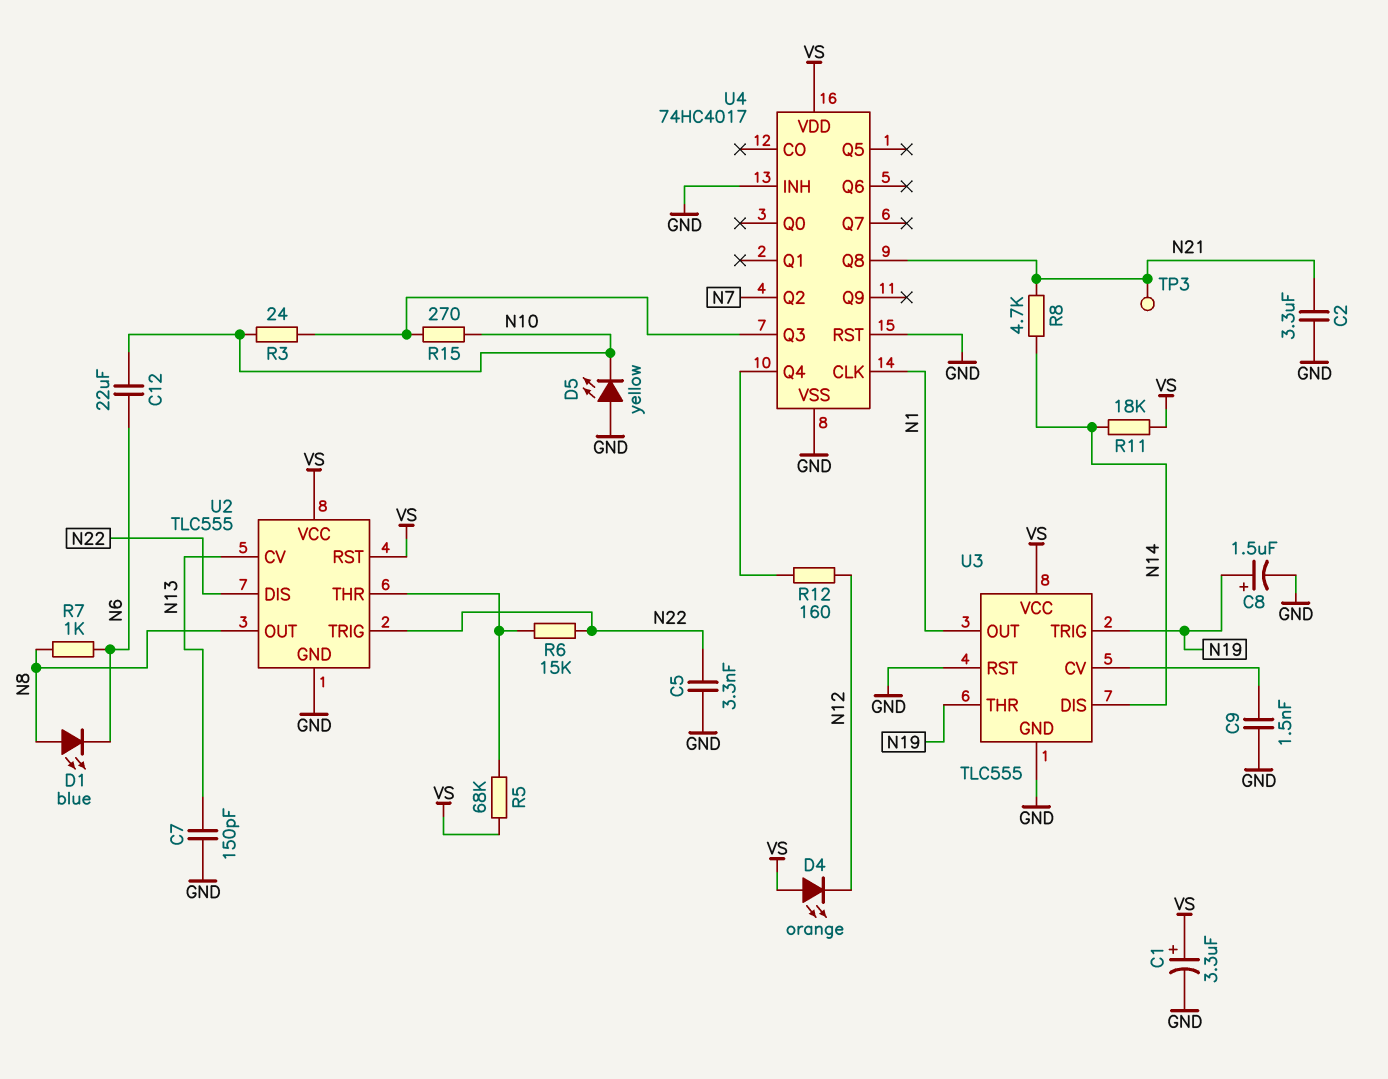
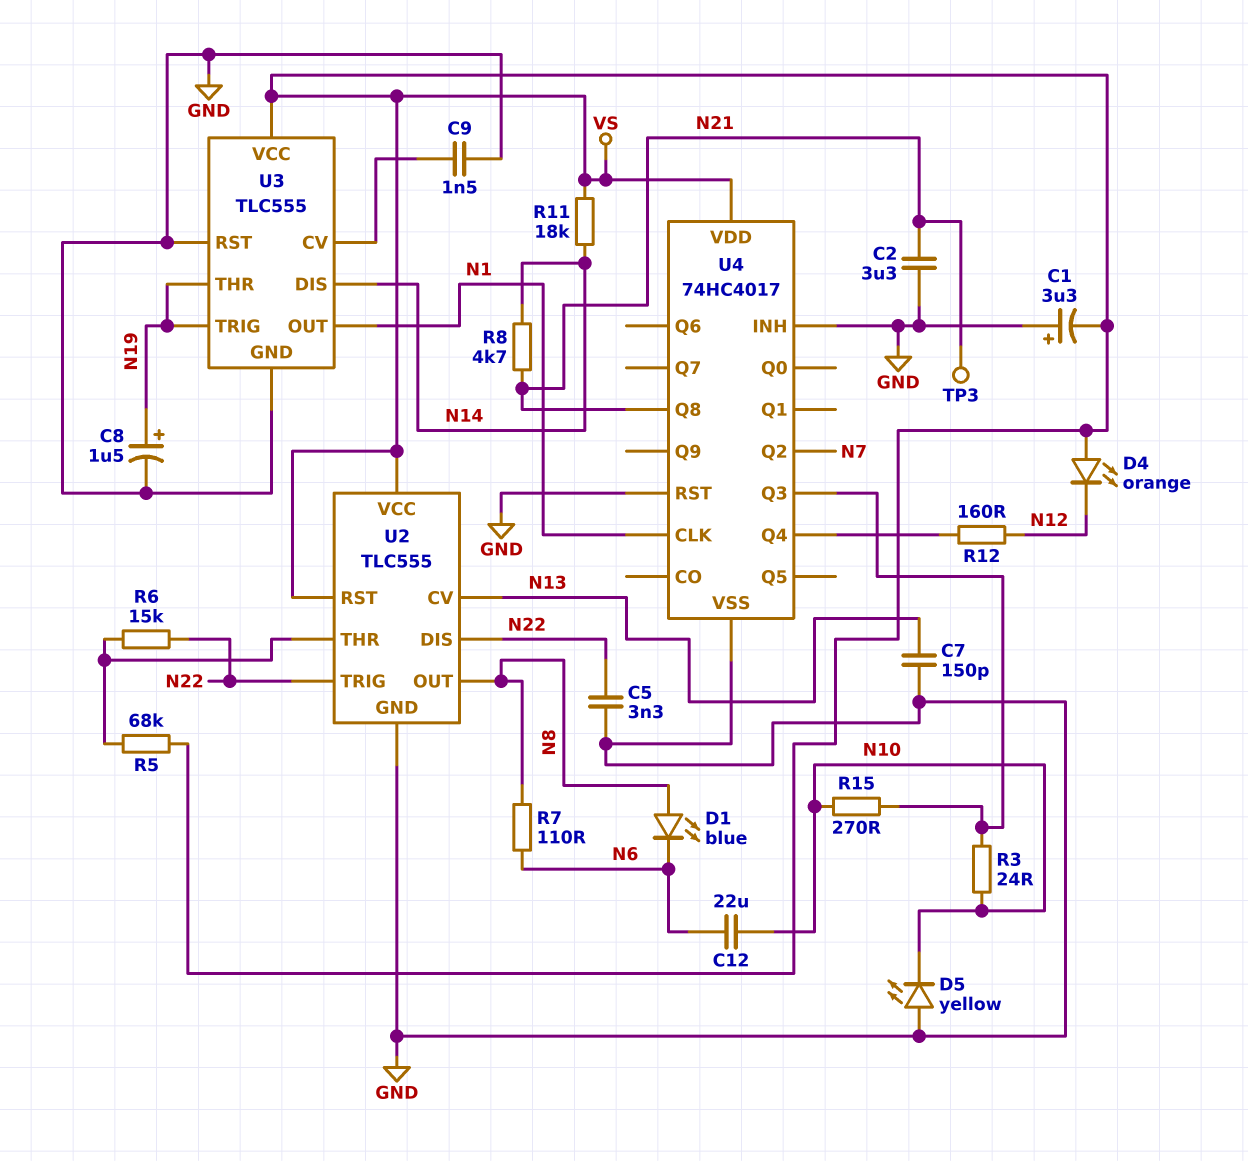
C1: 3.3uF (plus VS, minus GND) -> 3.3uF (plus GND, minus VS)
R7: 1k (N6, N8) -> 110 (N6, N8)

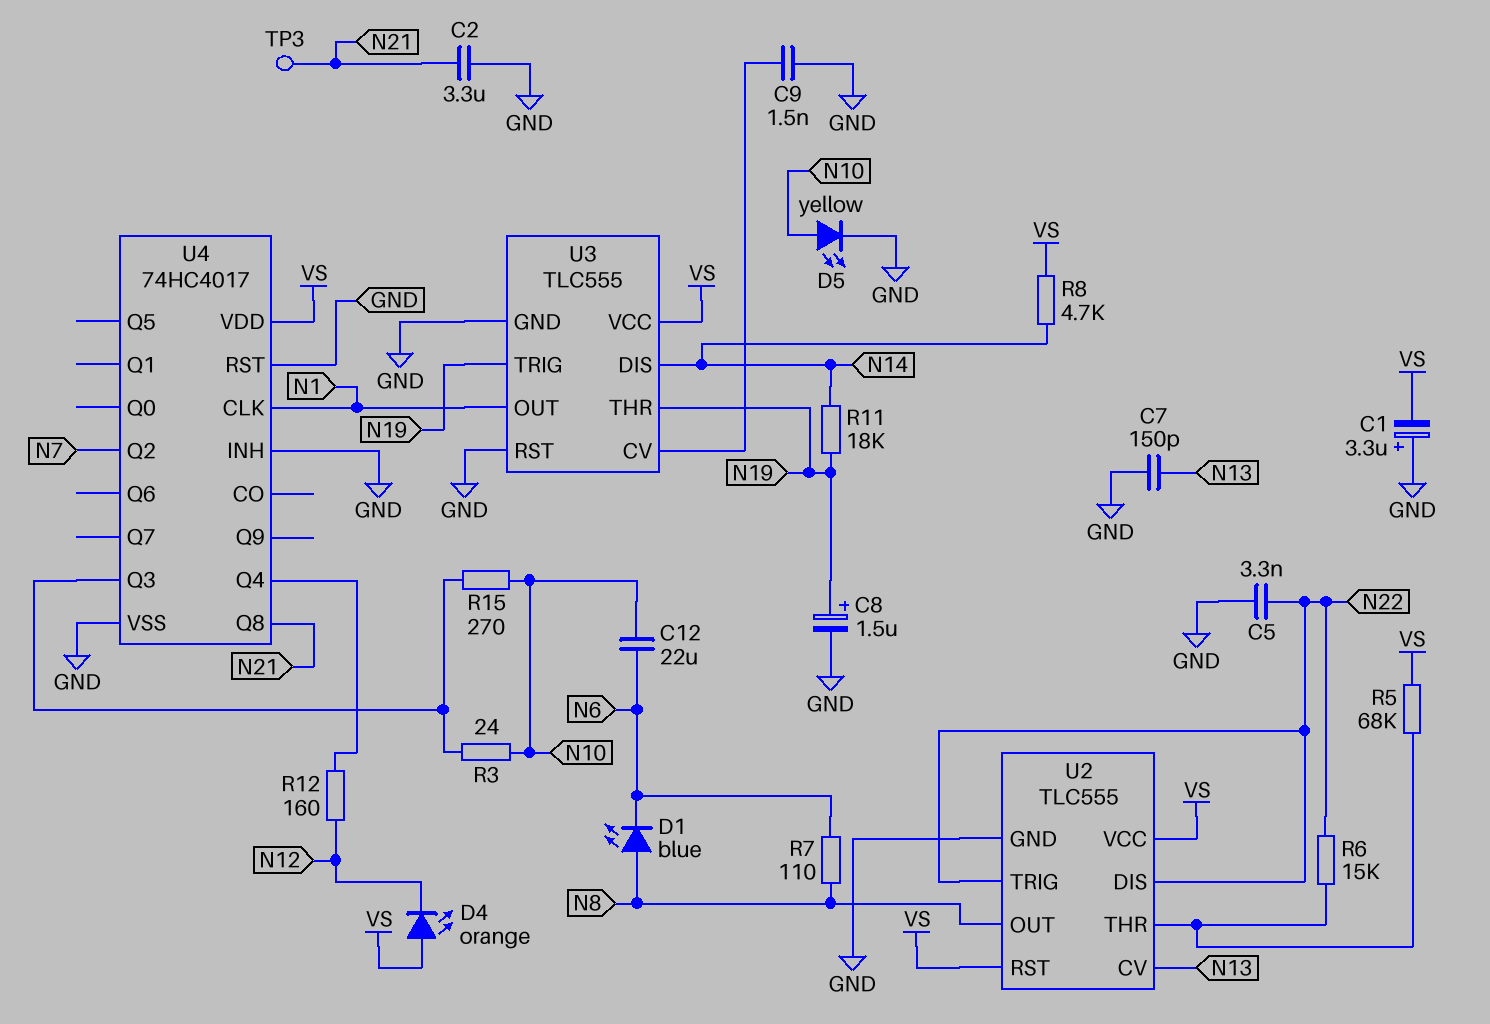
D5: LED yellow (A GND, K N10) -> LED yellow (A N10, K GND)
R8: 4.7k (N14, N21) -> 4.7k (N14, VS)
R11: 18k (N14, VS) -> 18k (N14, N19)

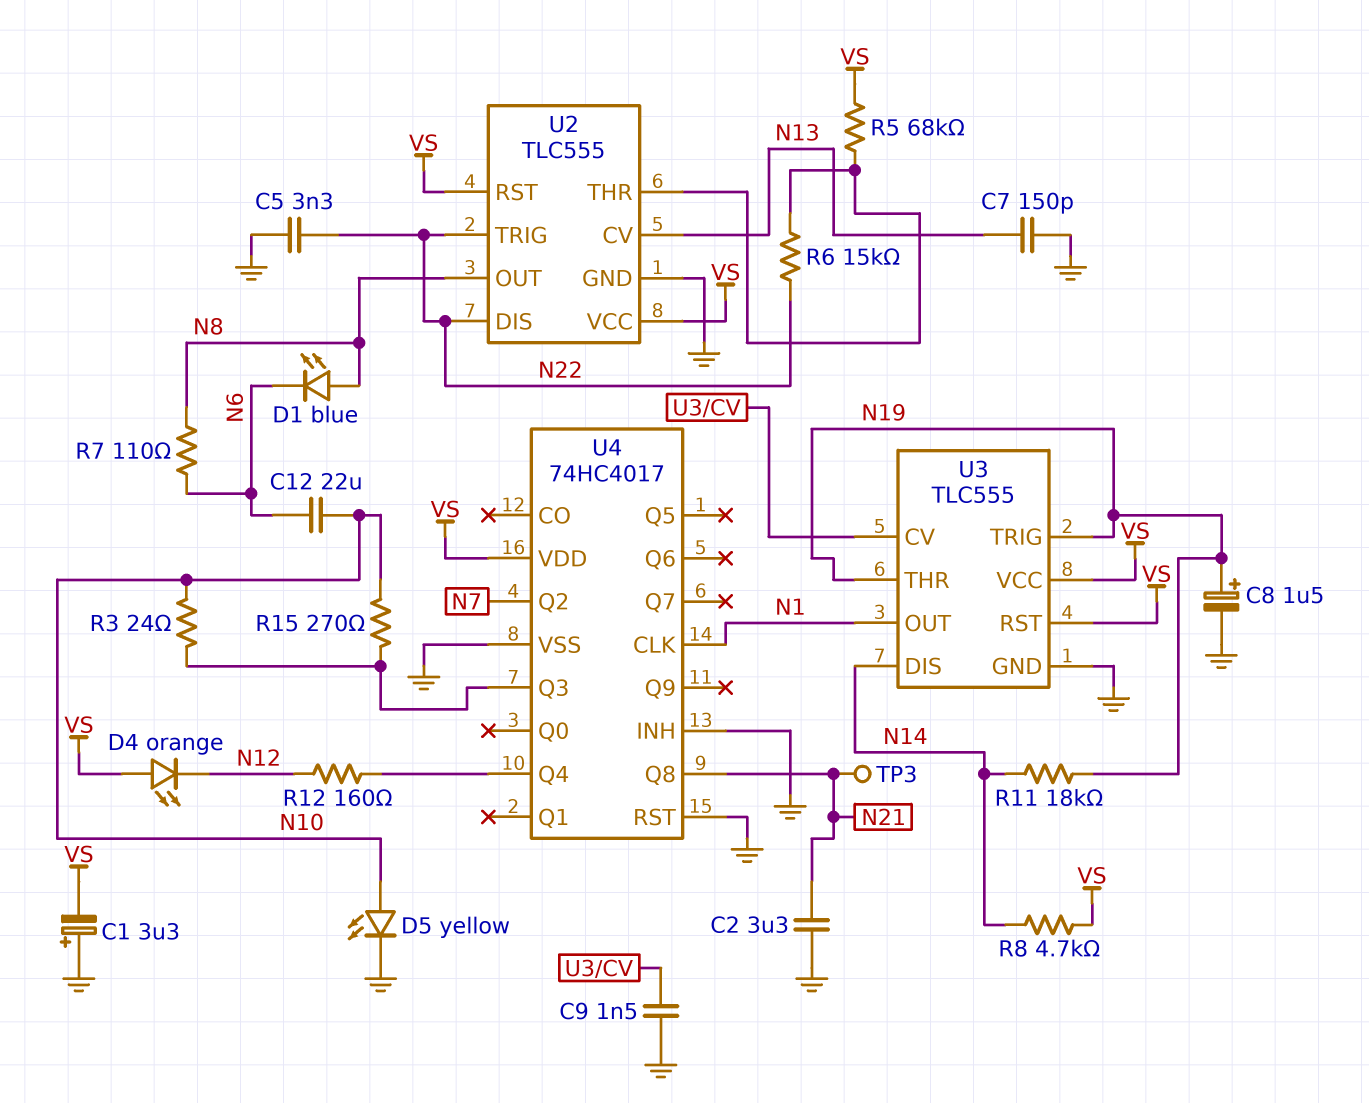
U3 pin RST: GND -> VS

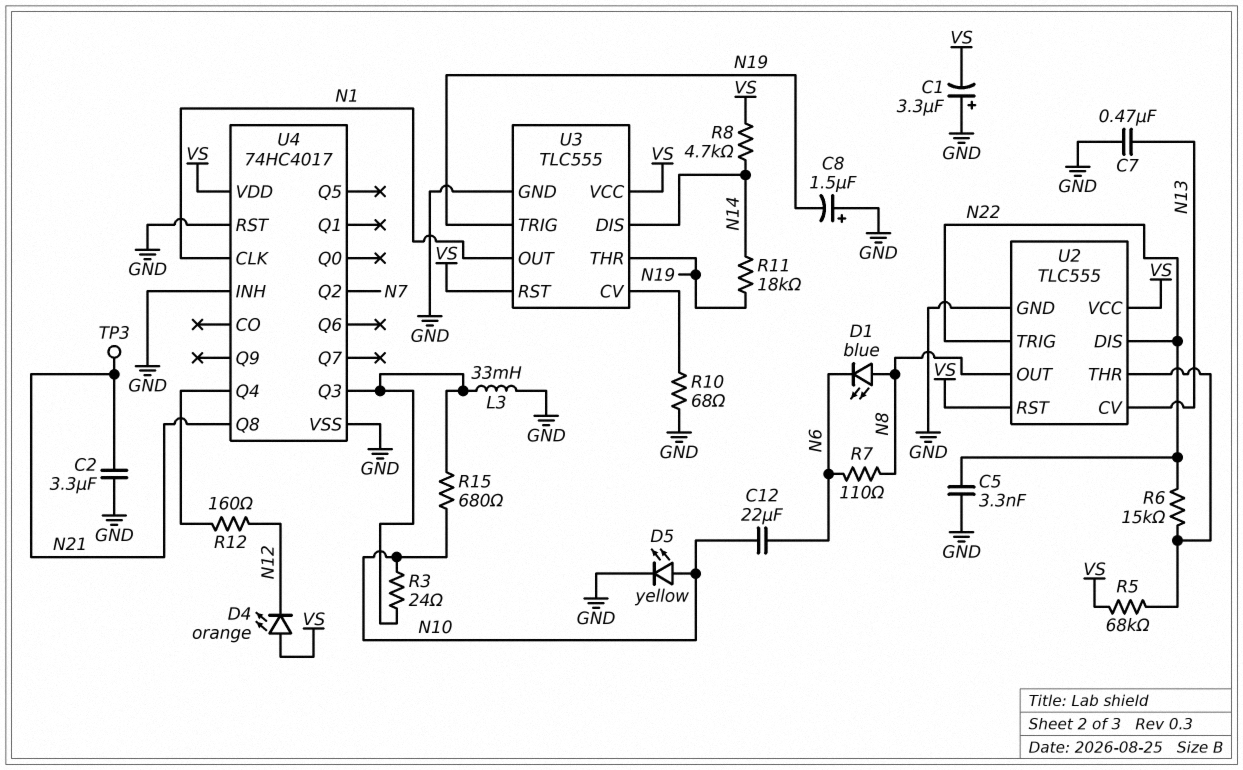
C7: 150pF (GND, N13) -> 470nF (GND, N13)
C8: 1.5uF (plus N19, minus GND) -> 1.5uF (plus GND, minus N19)
C9: 1.5nF (GND, U3/CV) -> none
L3: none -> 33mH (GND, U4/Q3)
R10: none -> 68 (GND, U3/CV)
R15: 270 (N10, U4/Q3) -> 680 (N10, U4/Q3)

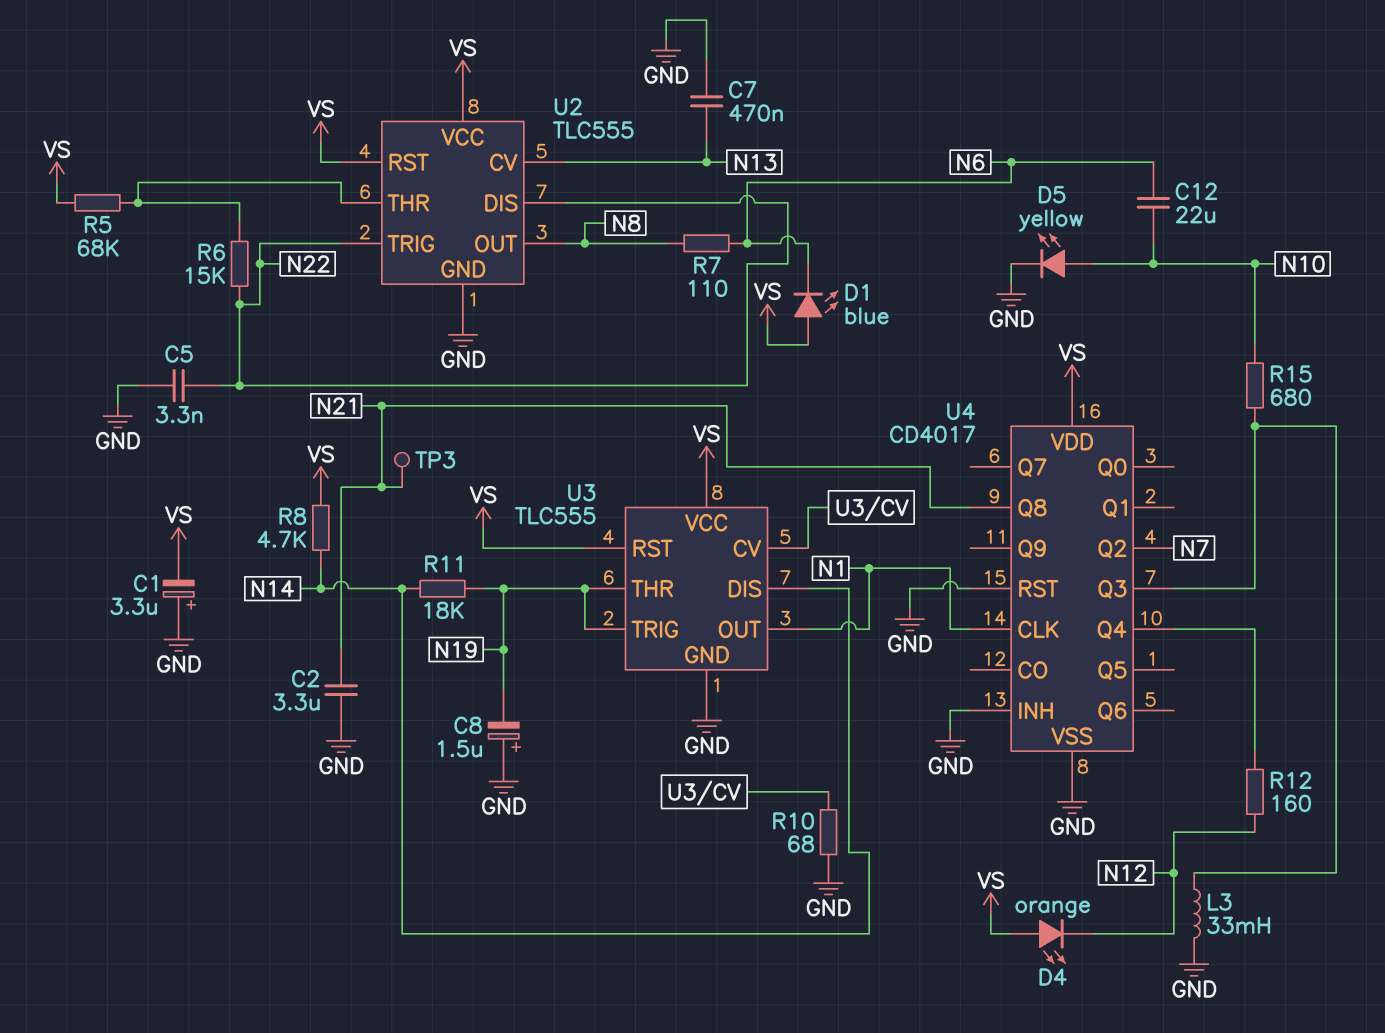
D1: LED blue (A N8, K N6) -> LED blue (A VS, K N6)
R3: 24 (N10, U4/Q3) -> none
U4: 74HC4017 -> CD4017

